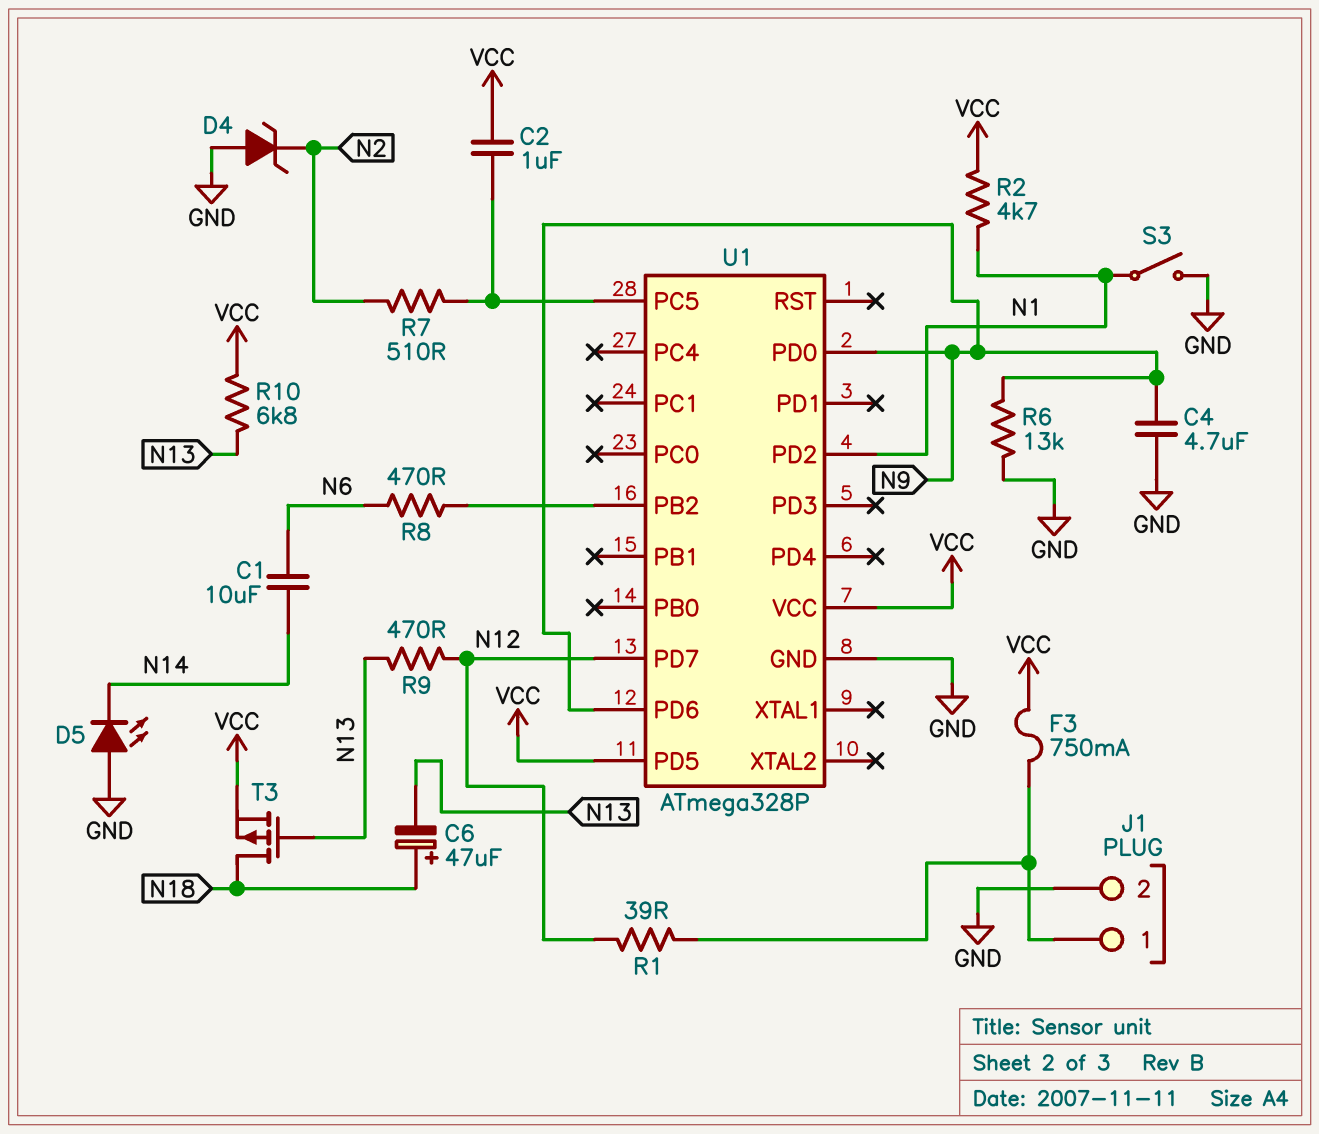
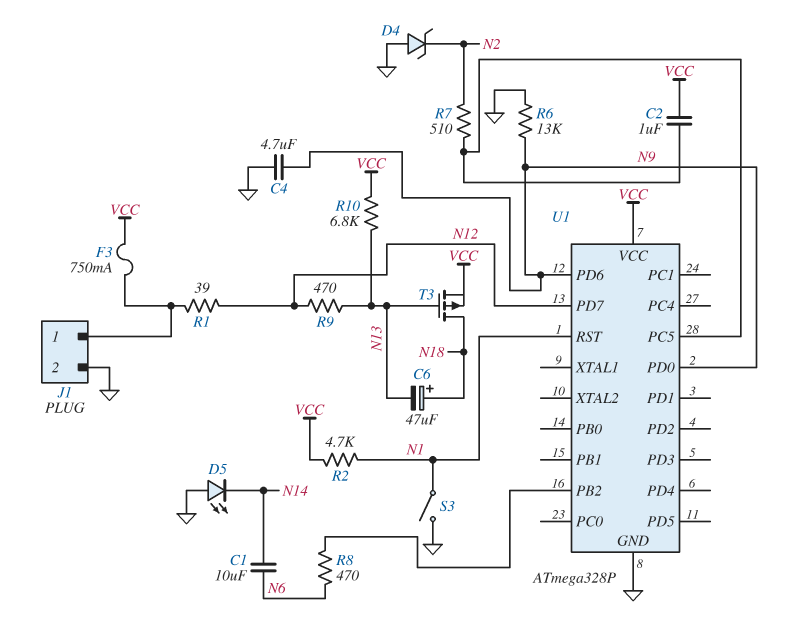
U1 pin PD2: N1 -> none
U1 pin PD5: VCC -> none
U1 pin RST: none -> N1

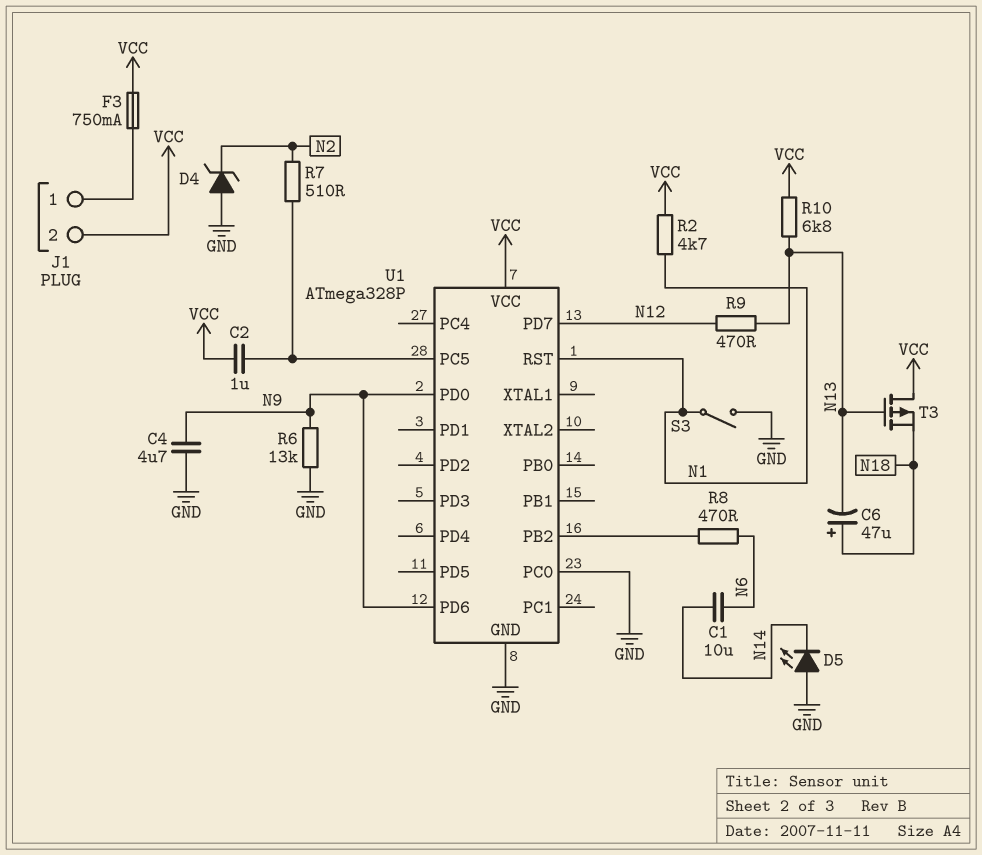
J1 pin 2: GND -> VCC
R1: 39 (J1/1, N12) -> none
T3: PMOS (G N13, D N18, S VCC) -> PMOS (G N13, D VCC, S N18)
U1 pin PC0: none -> GND

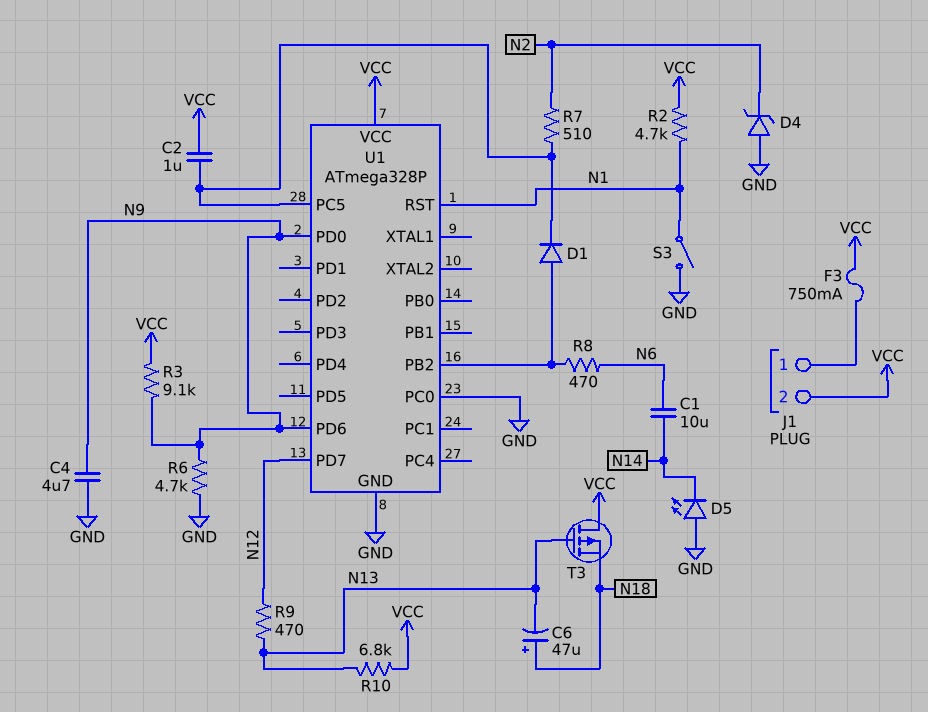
D1: none -> diode (A U1/PB2, K U1/PC5)
R3: none -> 9.1k (N9, VCC)
R6: 13k (GND, N9) -> 4.7k (GND, N9)

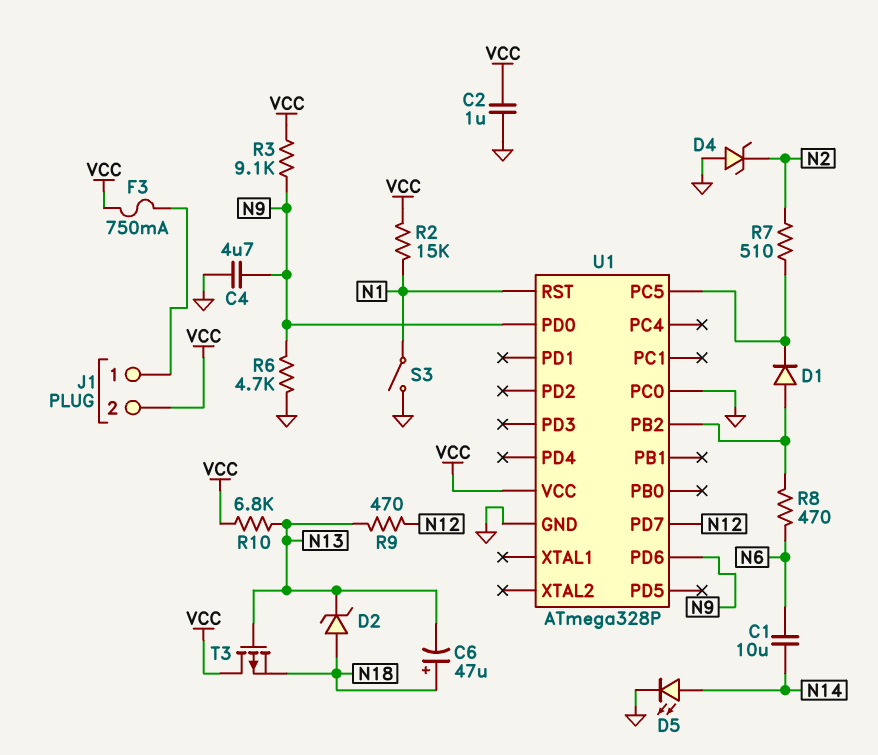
C2: 1uF (U1/PC5, VCC) -> 1uF (GND, VCC)
D2: none -> zener (A N18, K N13)
D5: LED (A GND, K N14) -> LED (A N14, K GND)
R2: 4.7k (N1, VCC) -> 15k (N1, VCC)

